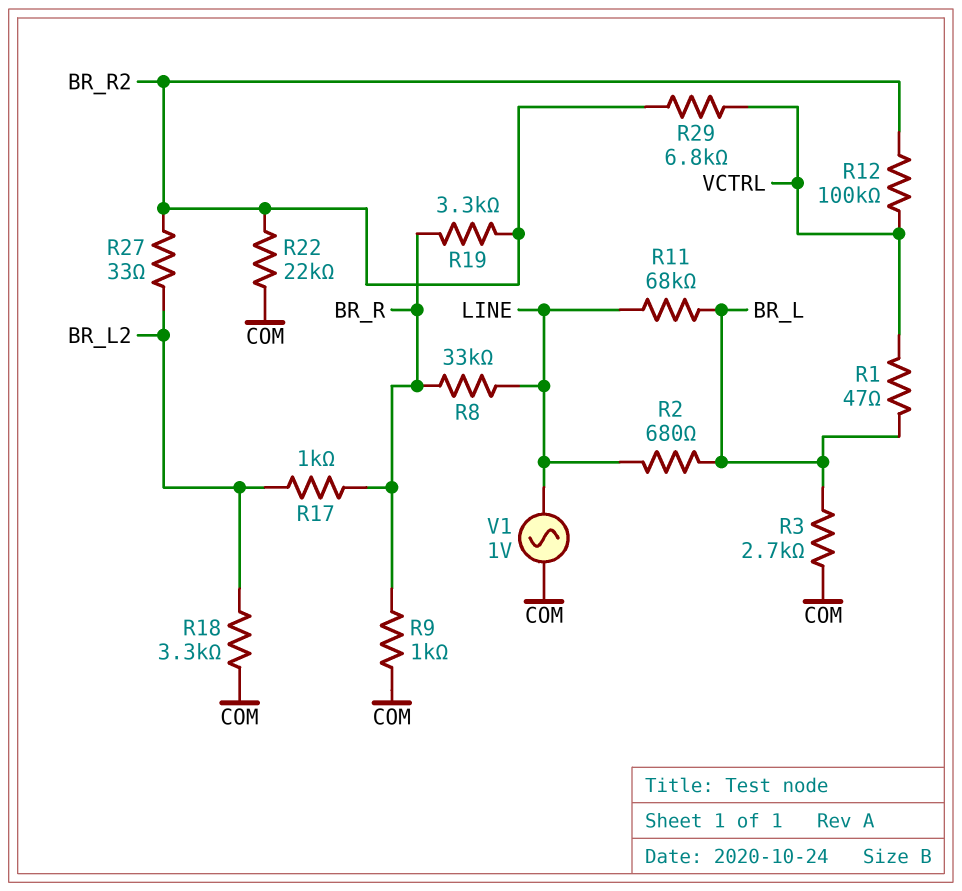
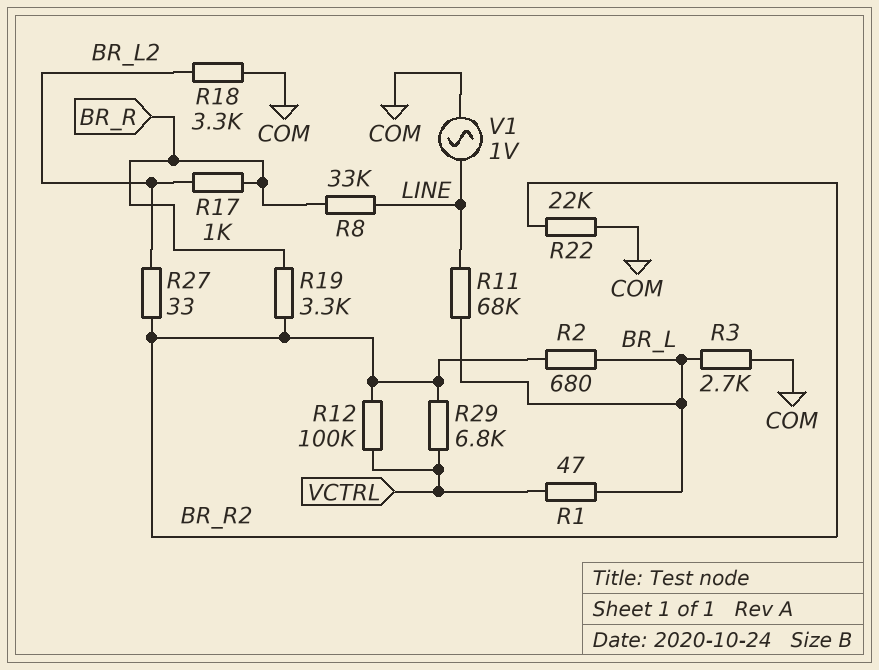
R2: 680 (BR_L, LINE) -> 680 (BR_L, BR_R2)
R9: 1k (BR_R, COM) -> none

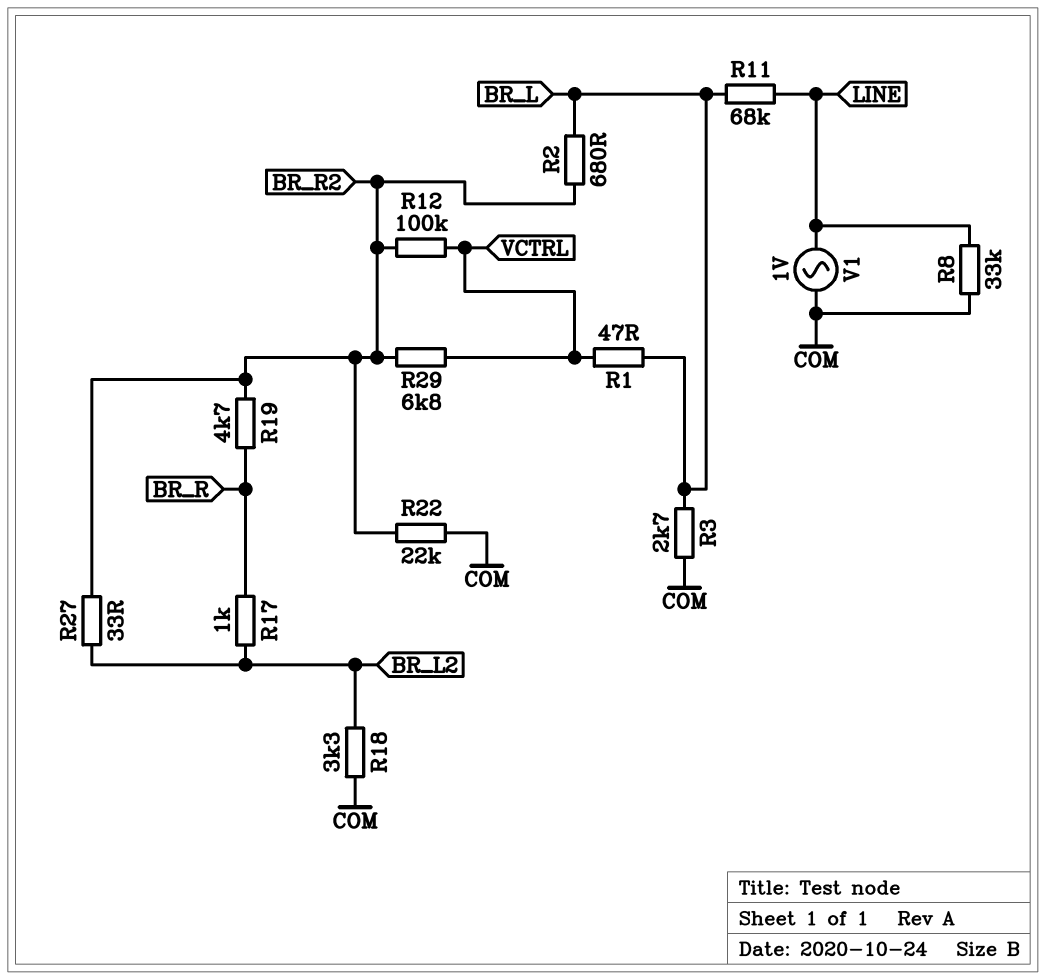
R8: 33k (BR_R, LINE) -> 33k (COM, LINE)
R19: 3.3k (BR_R, BR_R2) -> 4.7k (BR_R, BR_R2)

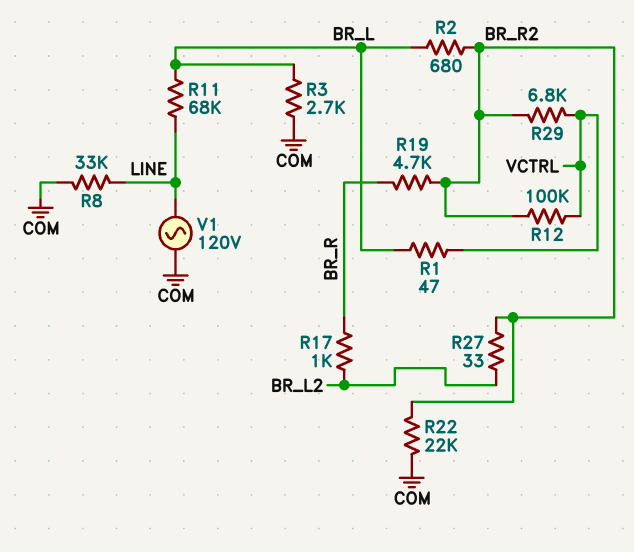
R18: 3.3k (BR_L2, COM) -> none
V1: AC 1V (COM, LINE) -> AC 120V (COM, LINE)

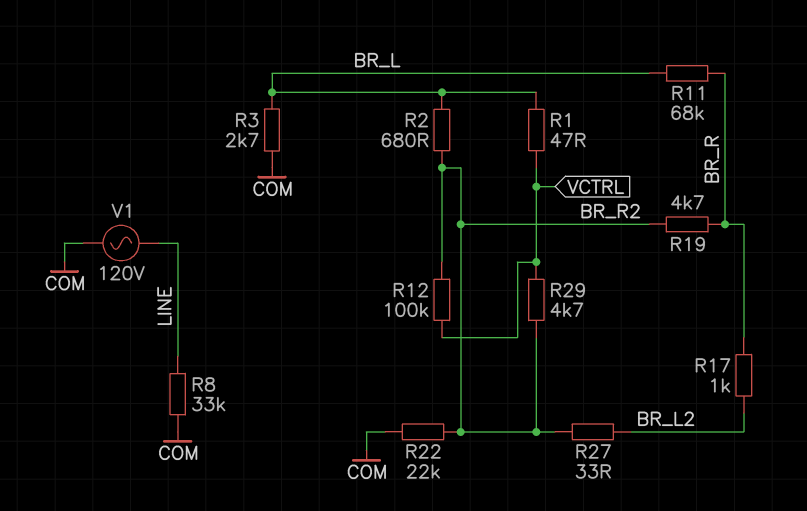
R11: 68k (BR_L, LINE) -> 68k (BR_L, BR_R)
R29: 6.8k (BR_R2, VCTRL) -> 4.7k (BR_R2, VCTRL)

